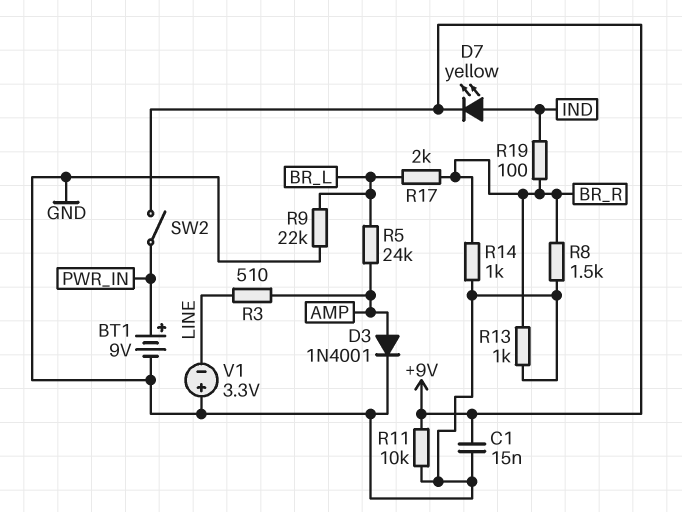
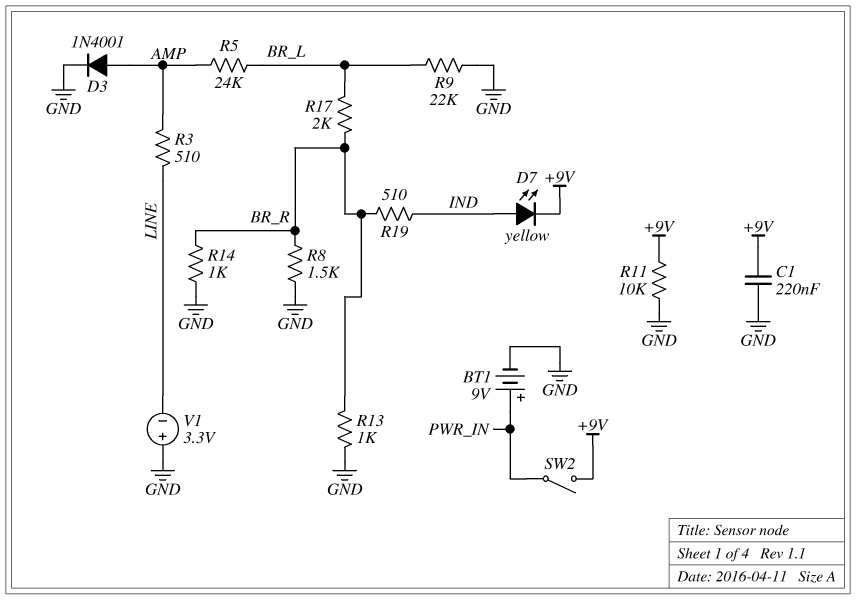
C1: 15nF (+9V, GND) -> 220nF (+9V, GND)
R19: 100 (BR_R, IND) -> 510 (BR_R, IND)

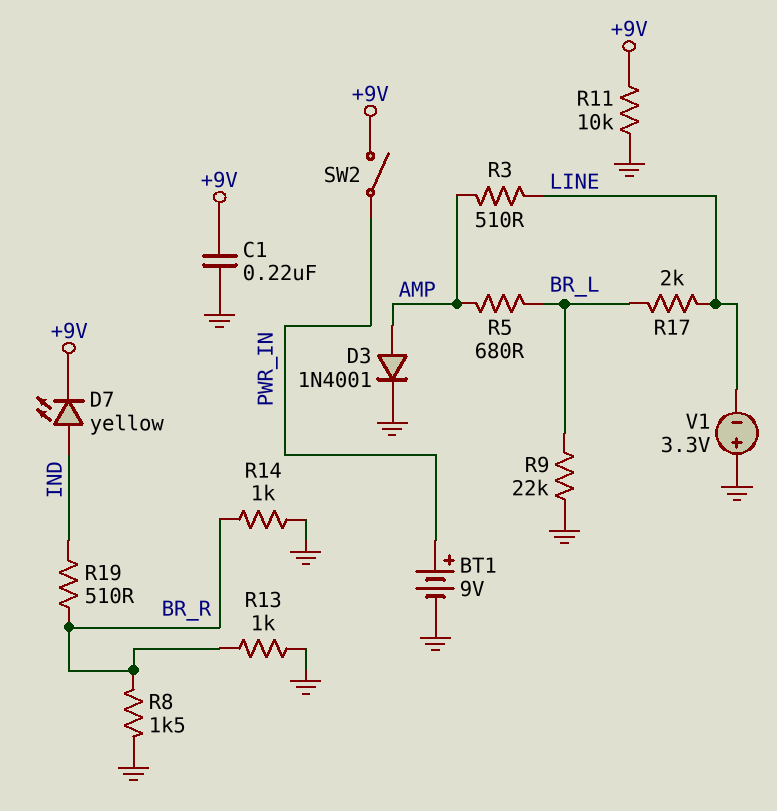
R5: 24k (AMP, BR_L) -> 680 (AMP, BR_L)
R17: 2k (BR_L, BR_R) -> 2k (BR_L, LINE)

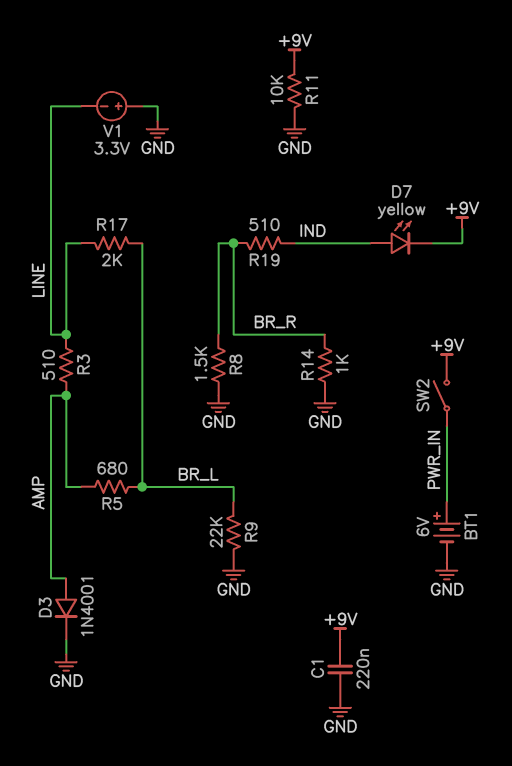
BT1: 9V (plus PWR_IN, minus GND) -> 6V (plus PWR_IN, minus GND)
R13: 1k (BR_R, GND) -> none

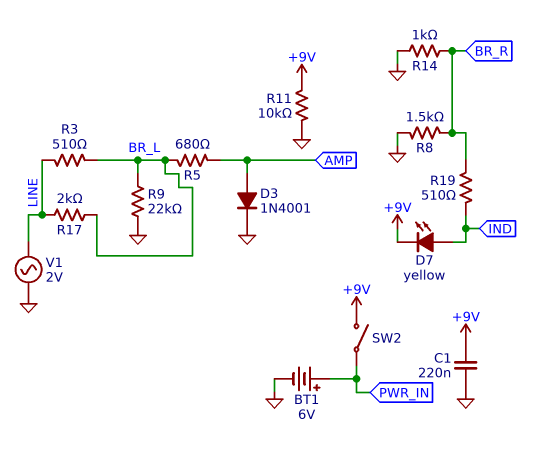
R3: 510 (AMP, LINE) -> 510 (BR_L, LINE)
V1: 3.3V (plus GND, minus LINE) -> AC 2V (GND, LINE)

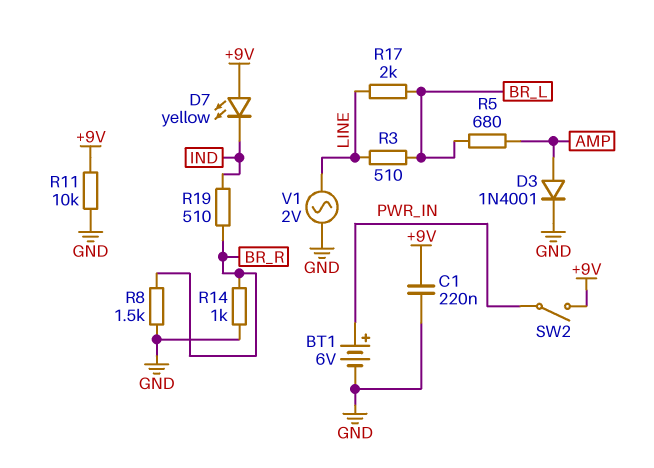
D7: LED yellow (A IND, K +9V) -> LED yellow (A +9V, K IND)
R9: 22k (BR_L, GND) -> none

